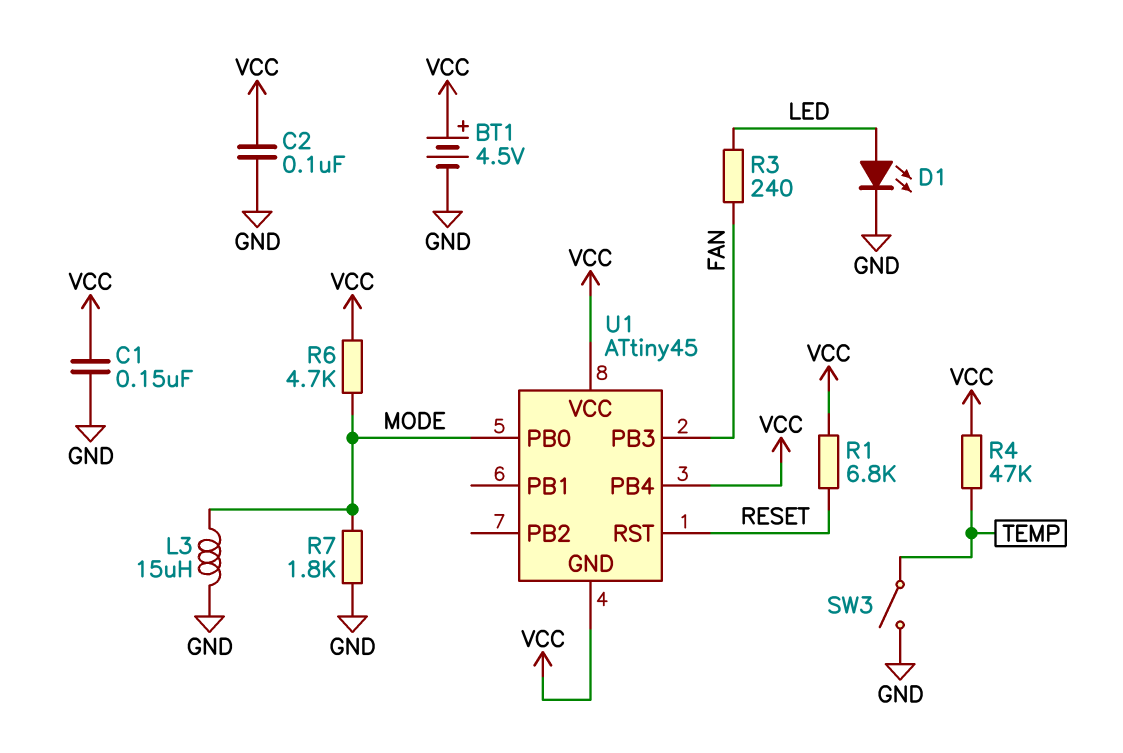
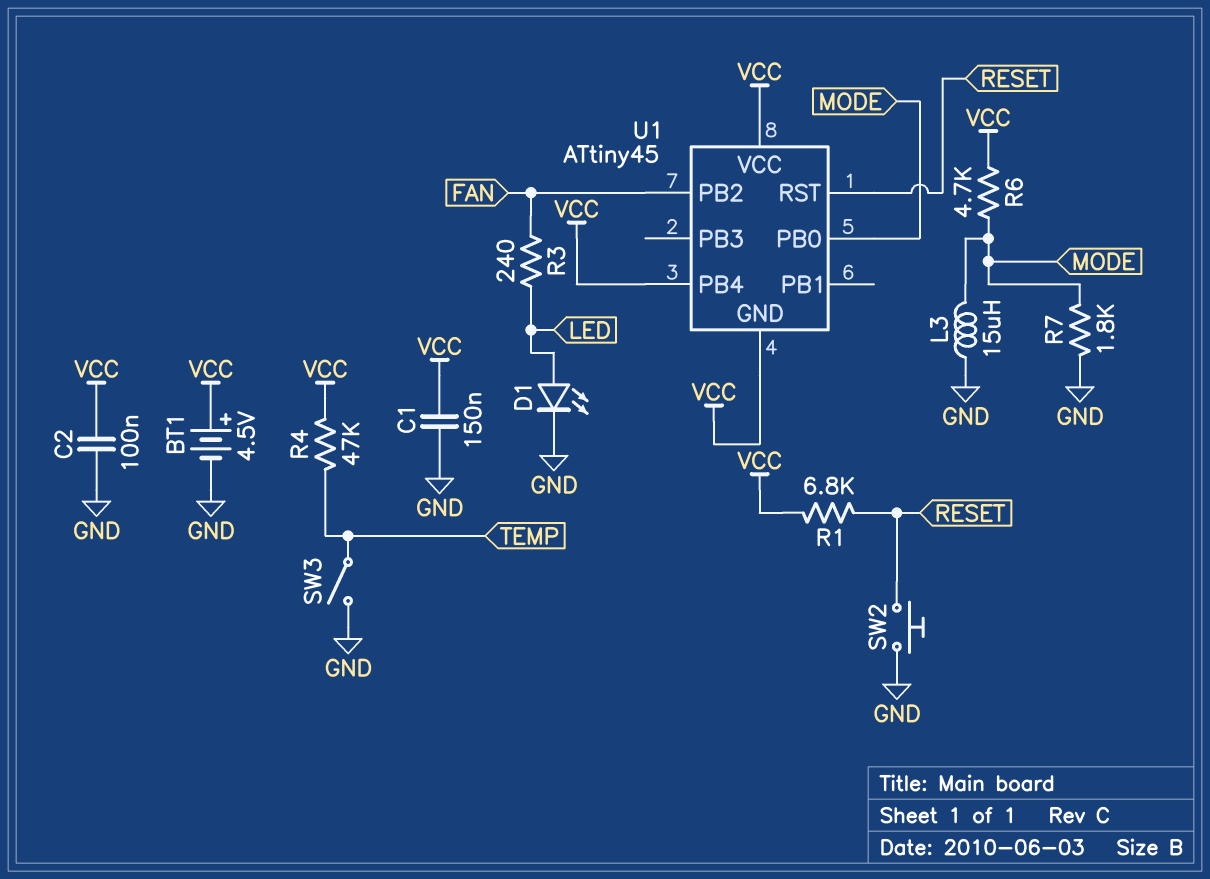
SW2: none -> button (GND, RESET)
U1 pin PB2: none -> FAN
U1 pin PB3: FAN -> none

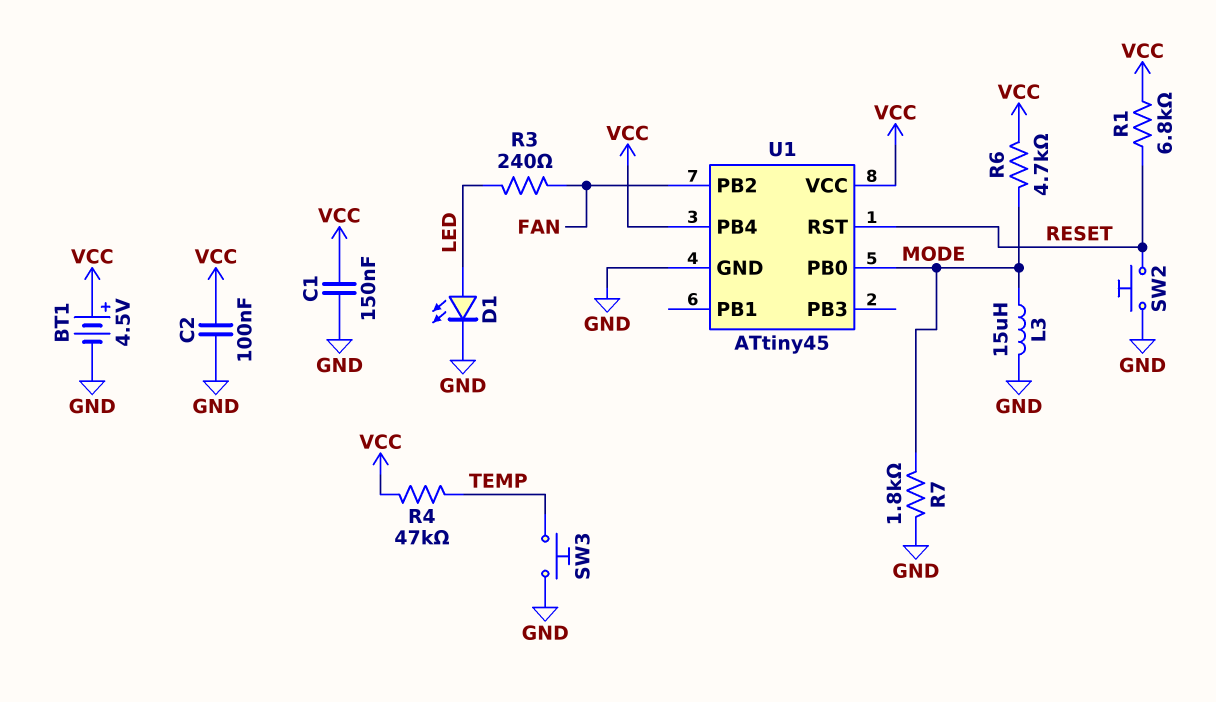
SW3: switch (GND, TEMP) -> button (GND, TEMP)
U1 pin GND: VCC -> GND

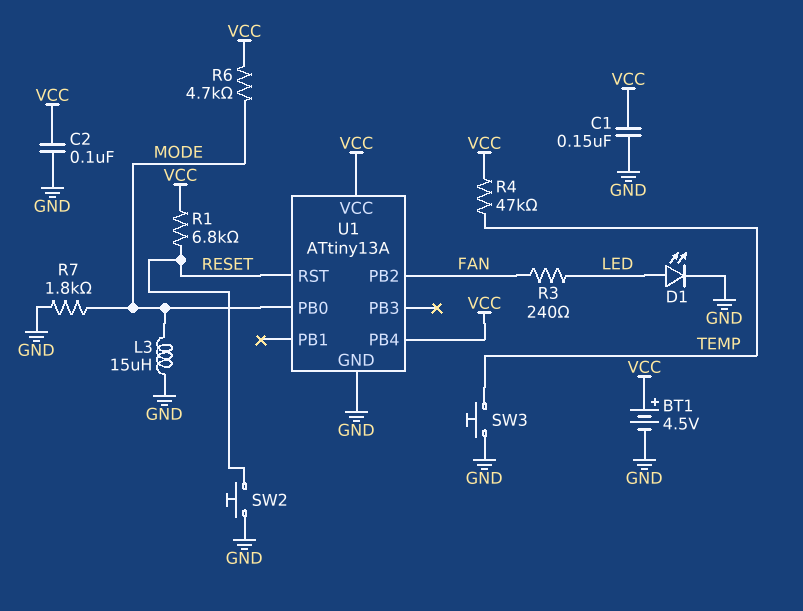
U1: ATtiny45 -> ATtiny13A

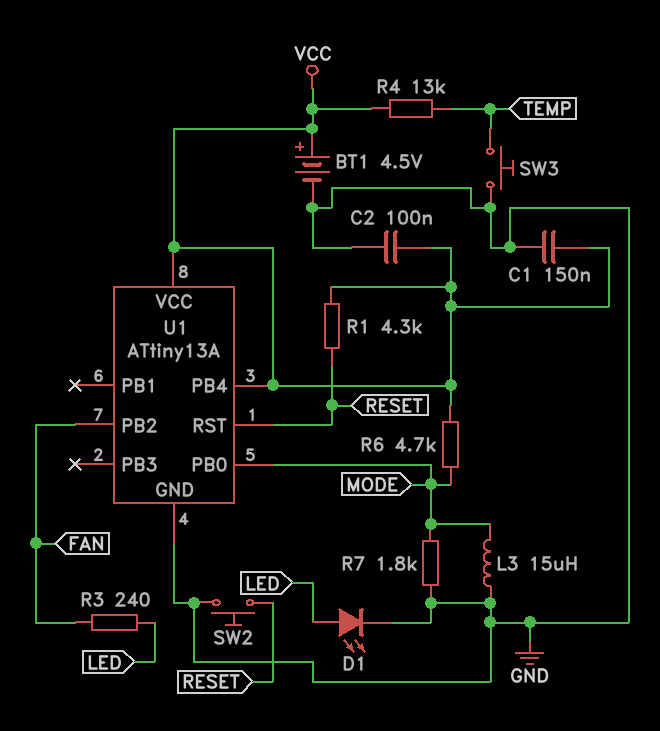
R1: 6.8k (RESET, VCC) -> 4.3k (RESET, VCC)
R4: 47k (TEMP, VCC) -> 13k (TEMP, VCC)

